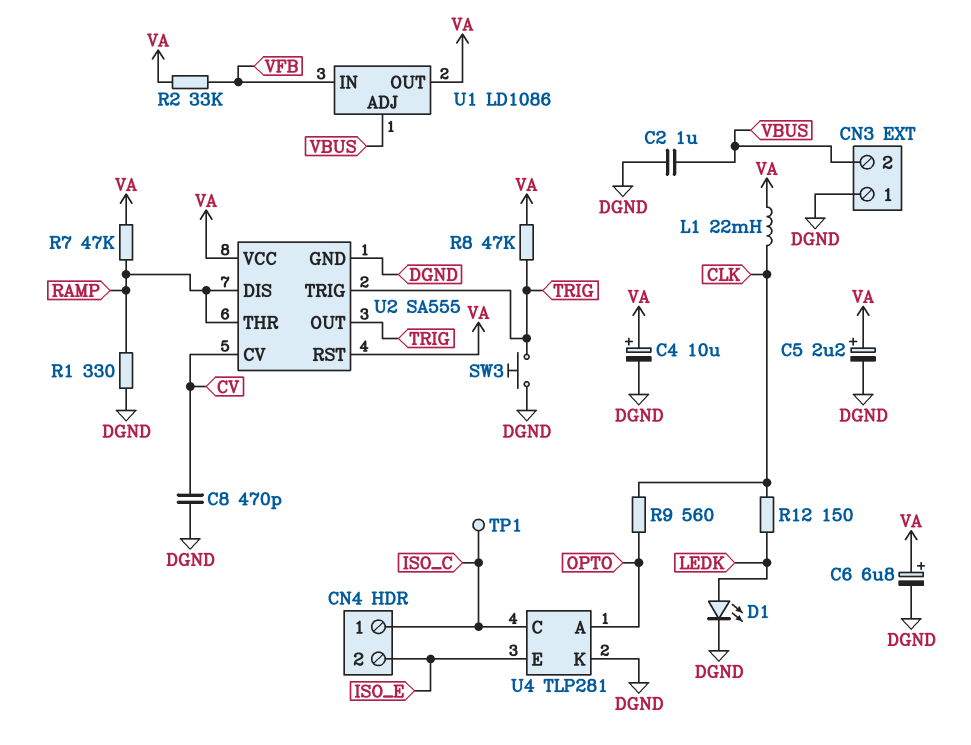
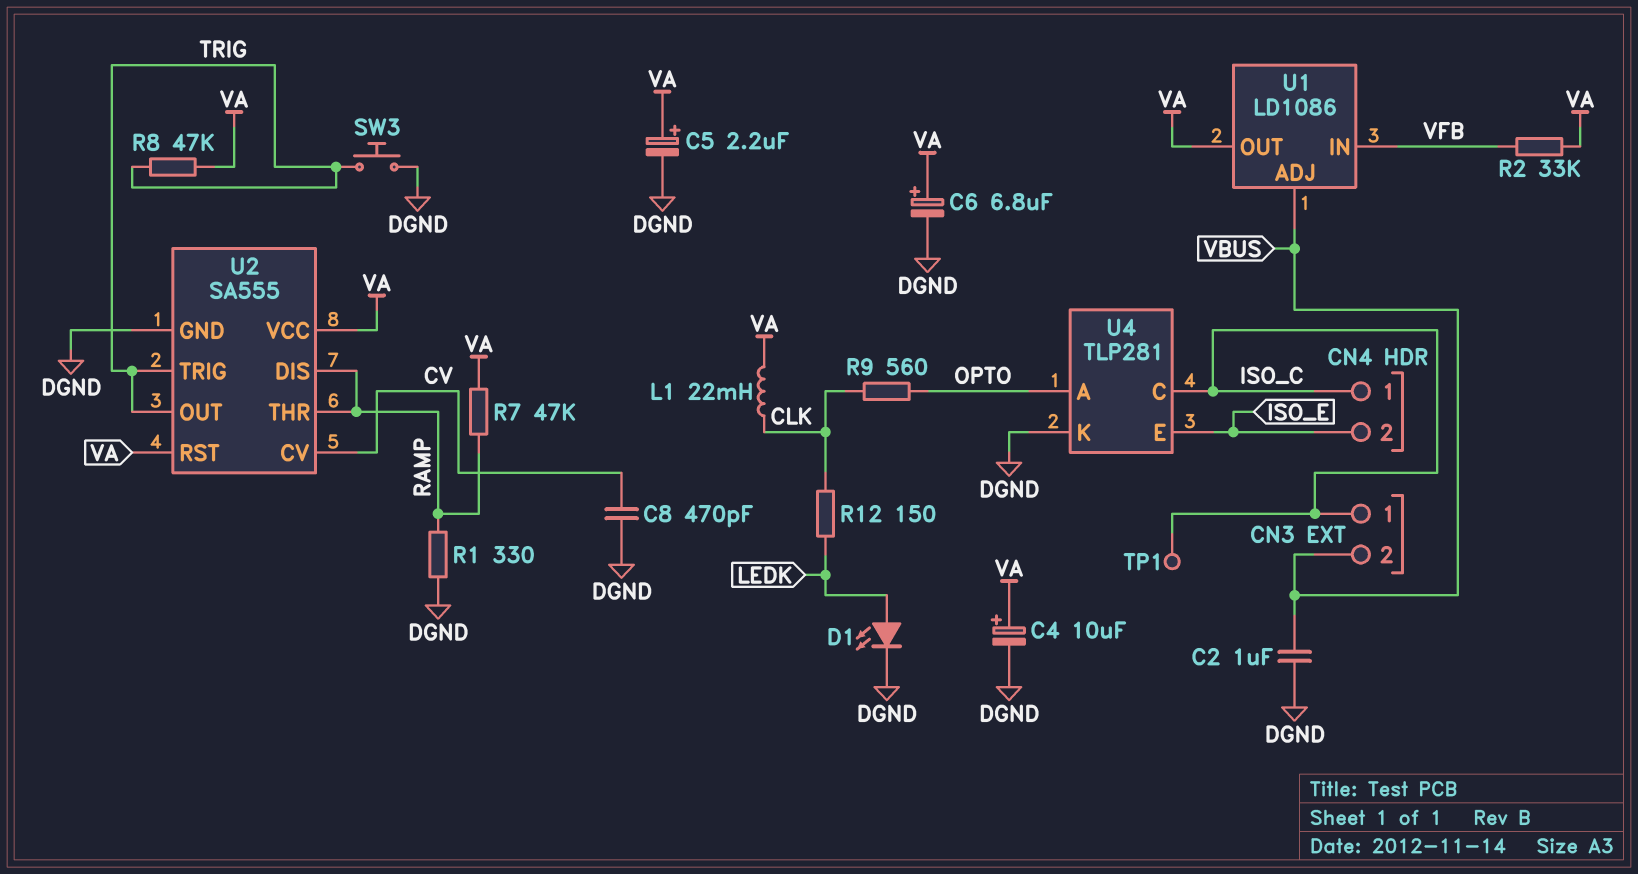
CN3 pin 1: DGND -> ISO_C

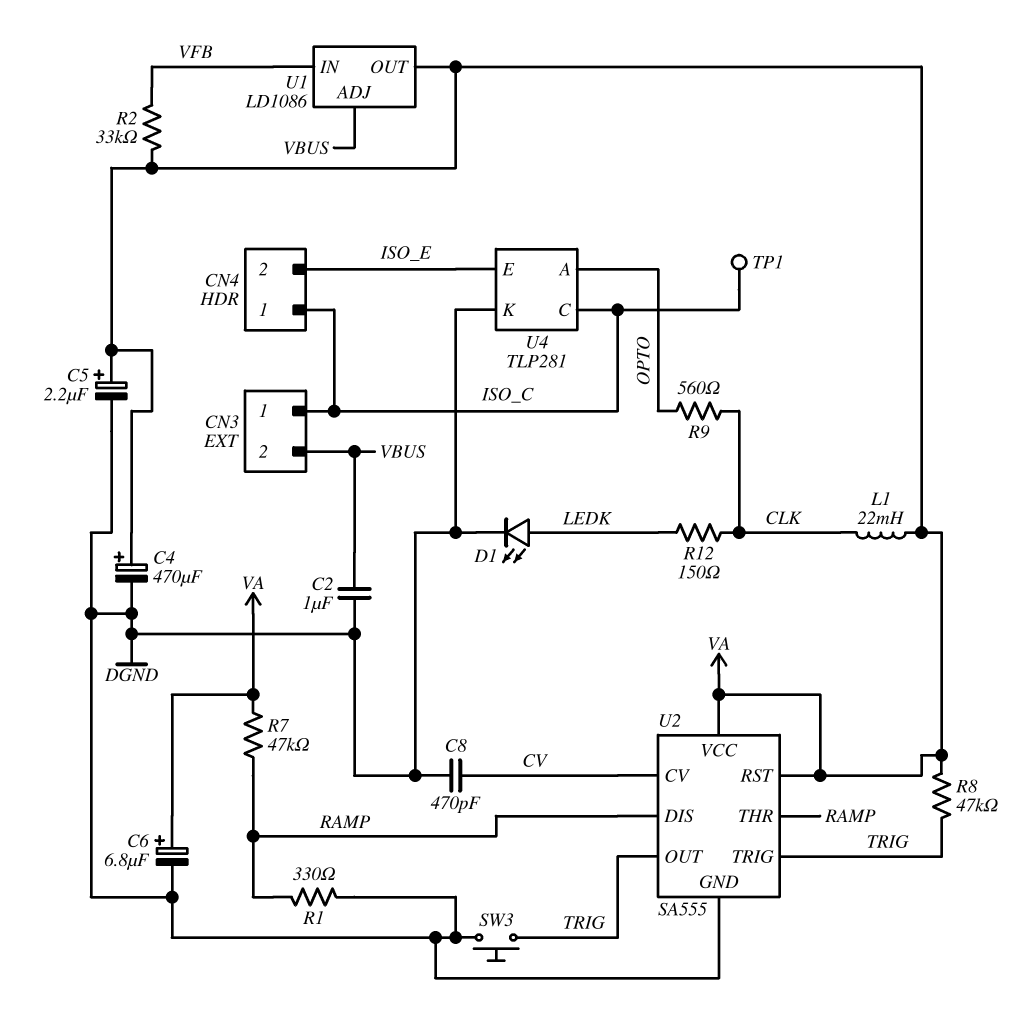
C4: 10uF (plus VA, minus DGND) -> 470uF (plus VA, minus DGND)

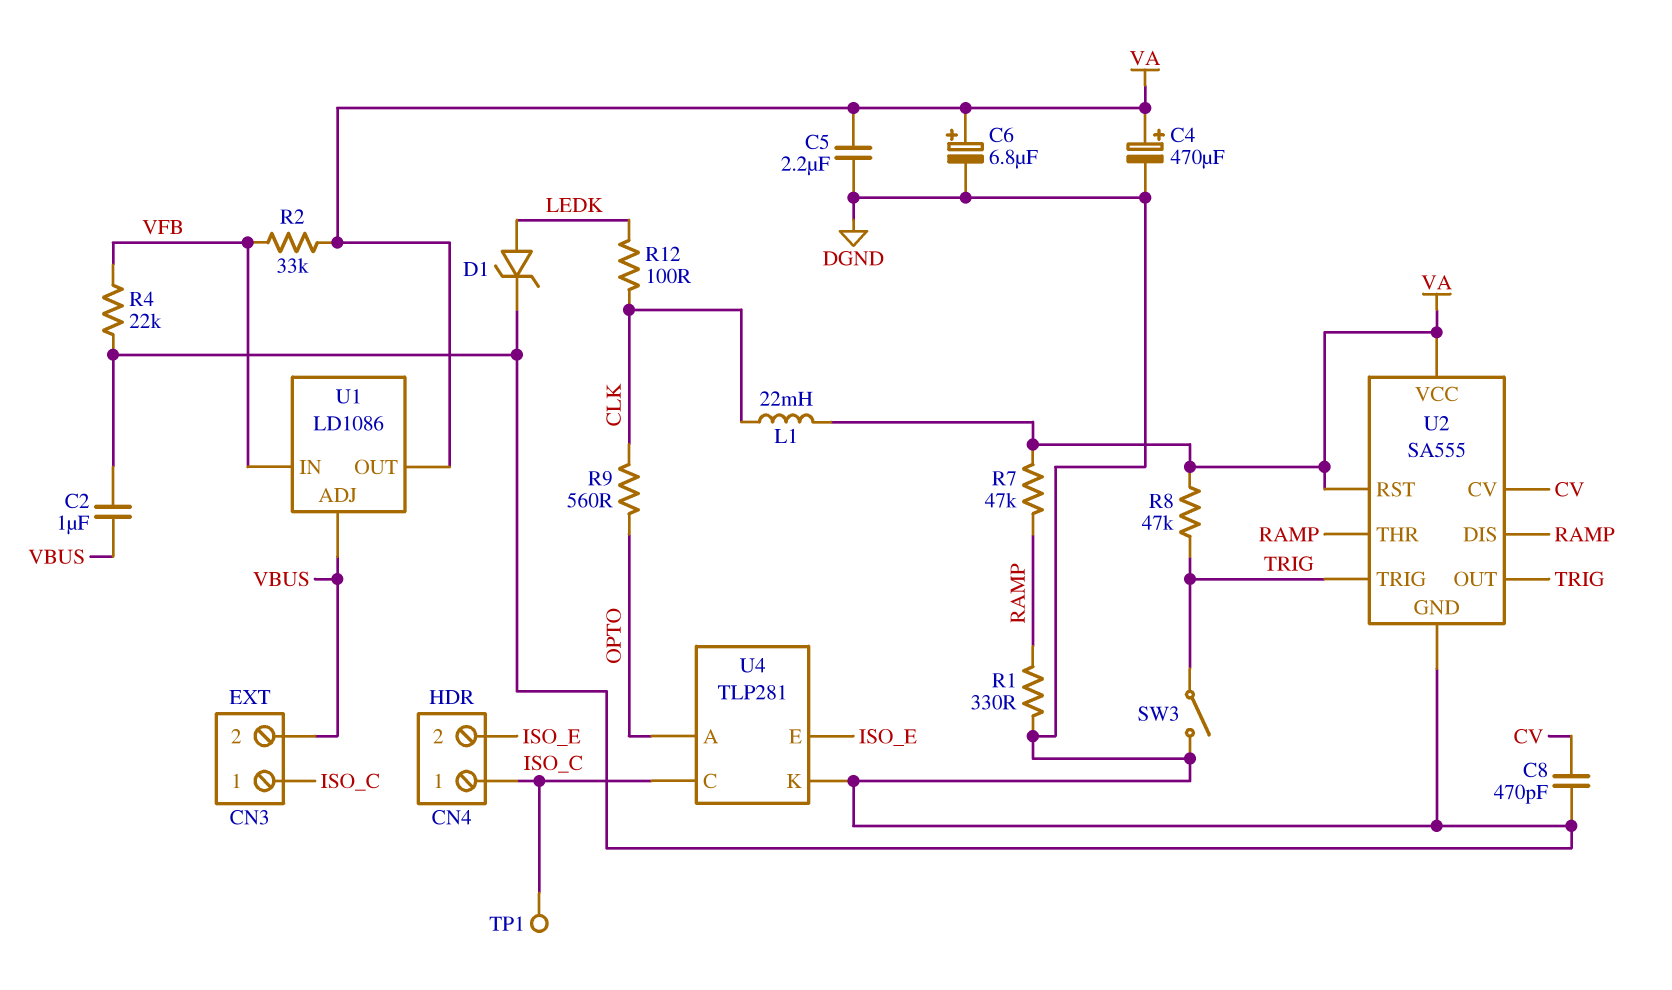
C5: 2.2uF (plus VA, minus DGND) -> 2.2uF (DGND, VA)
D1: LED (A LEDK, K DGND) -> zener (A LEDK, K DGND)
R4: none -> 22k (DGND, VFB)
R12: 150 (CLK, LEDK) -> 100 (CLK, LEDK)
SW3: button (DGND, TRIG) -> switch (DGND, TRIG)

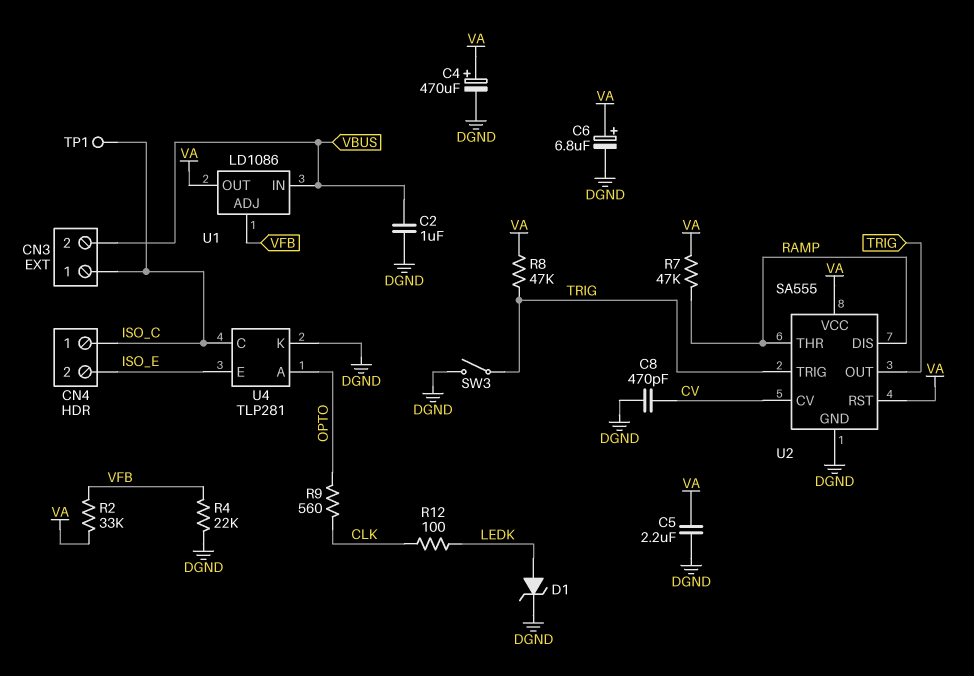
L1: 22mH (CLK, VA) -> none
R1: 330 (DGND, RAMP) -> none
U1 pin ADJ: VBUS -> VFB
U1 pin IN: VFB -> VBUS

